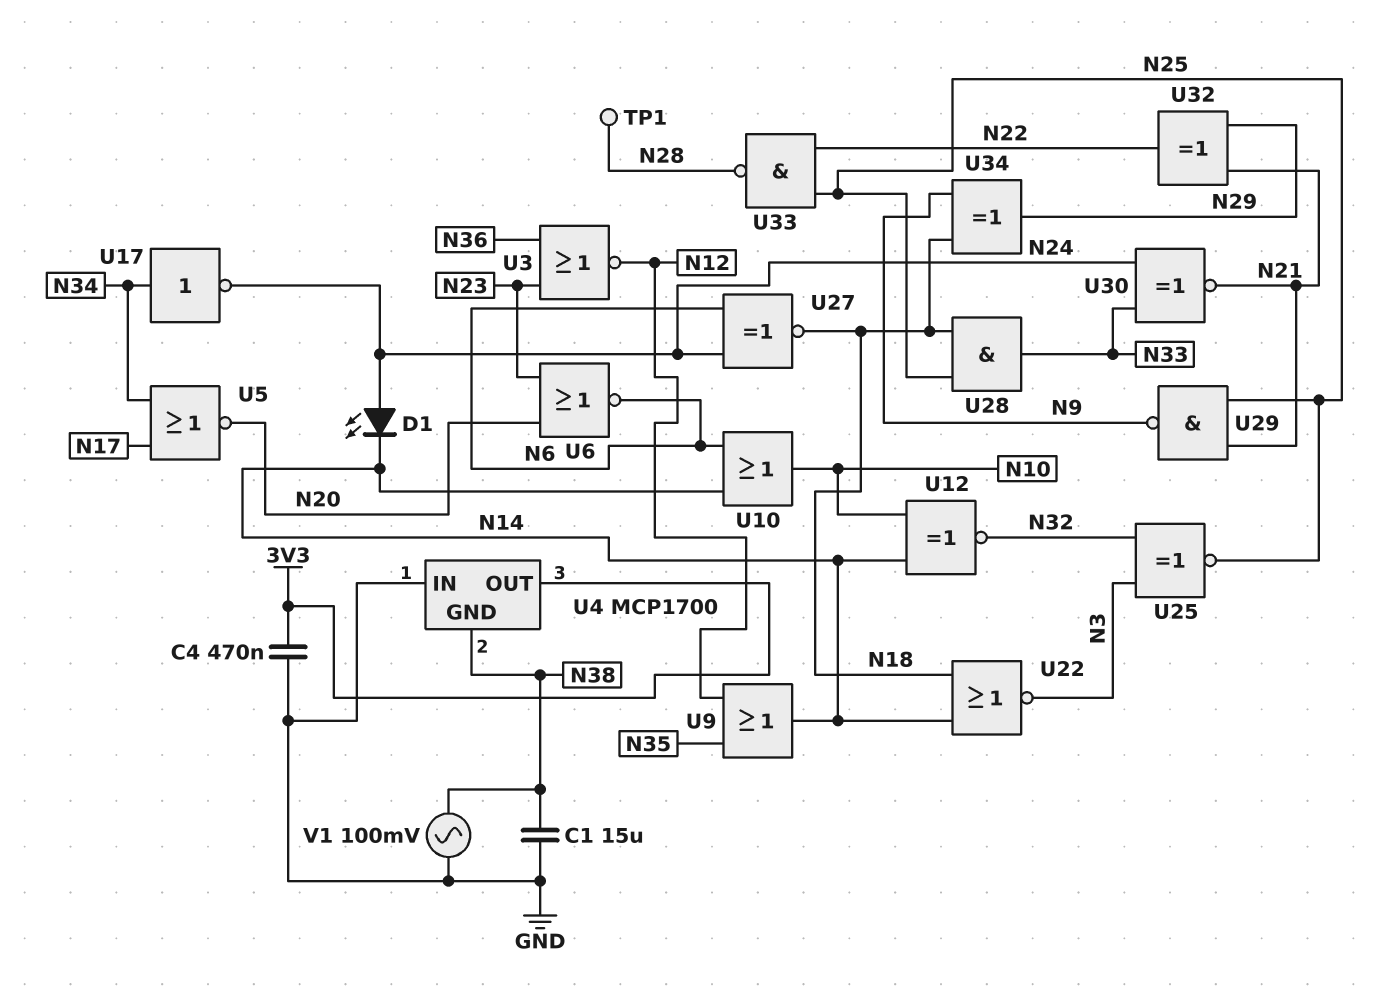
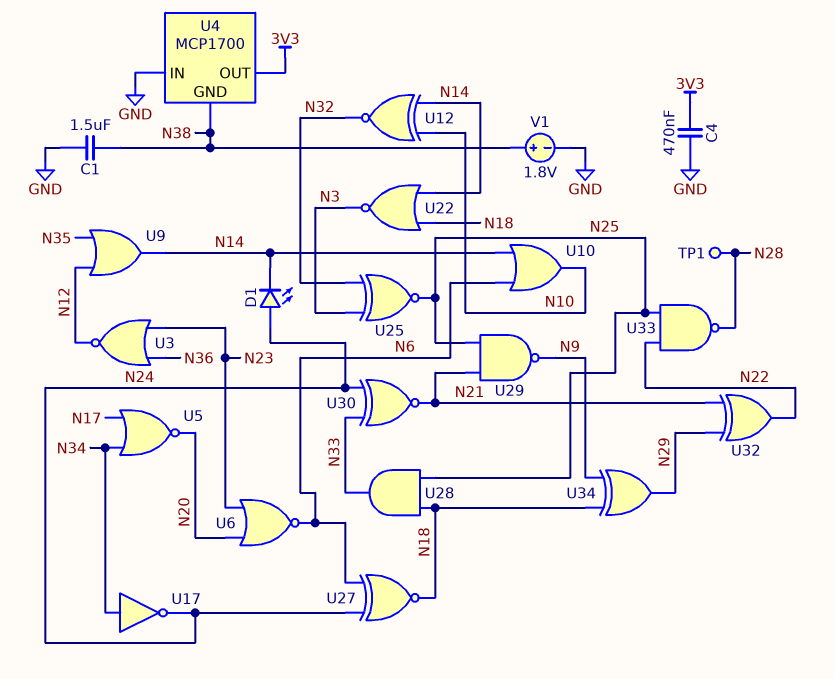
C1: 15uF (GND, N38) -> 1.5uF (GND, N38)
V1: AC 100mV (GND, N38) -> 1.8V (plus N38, minus GND)

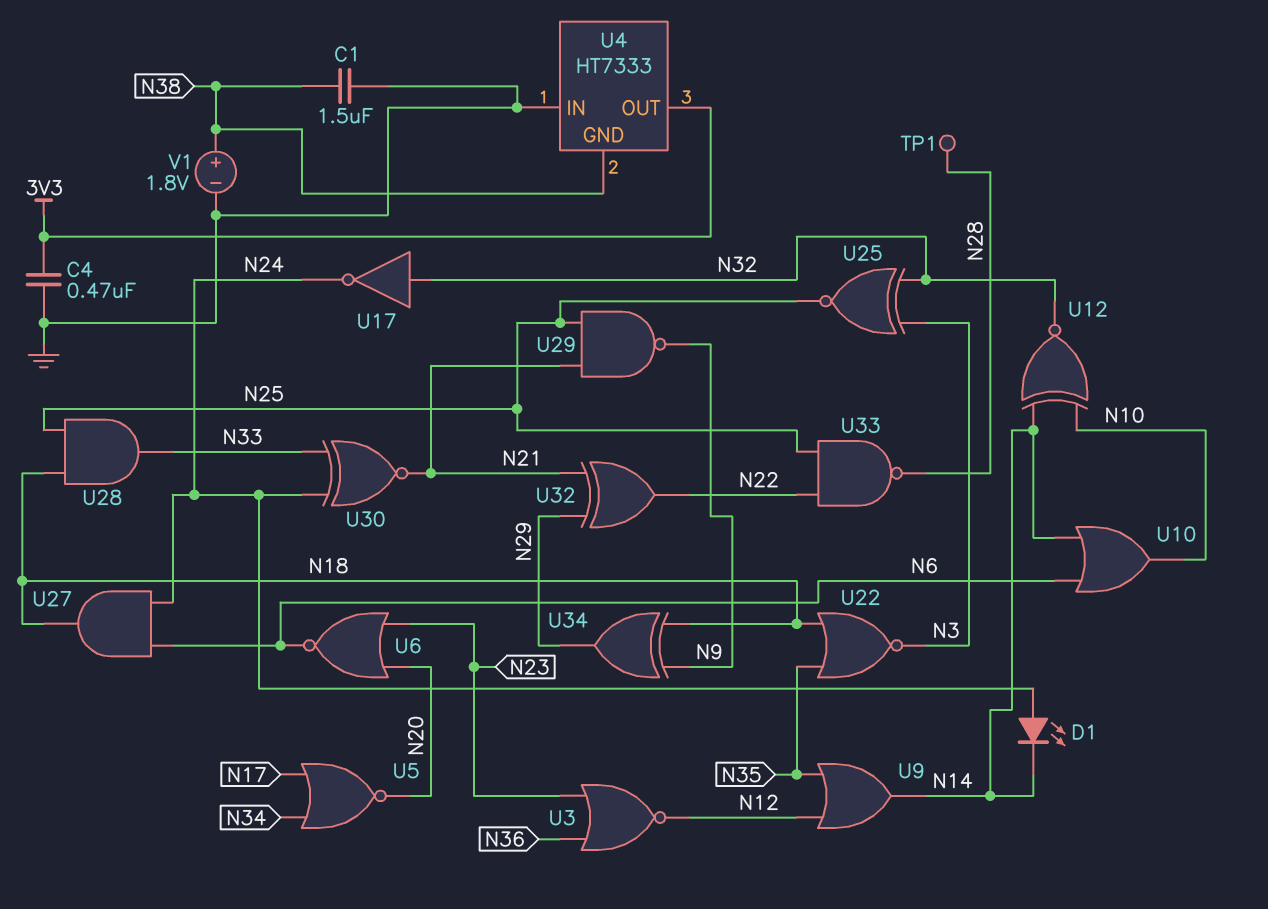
U4: MCP1700 -> HT7333
U17: NOT (in N34, out N24) -> NOT (in N32, out N24)
U22: NOR (in N14, in N18, out N3) -> NOR (in N18, in N35, out N3)
U27: XNOR (in N6, in N24, out N18) -> AND (in N6, in N24, out N18)

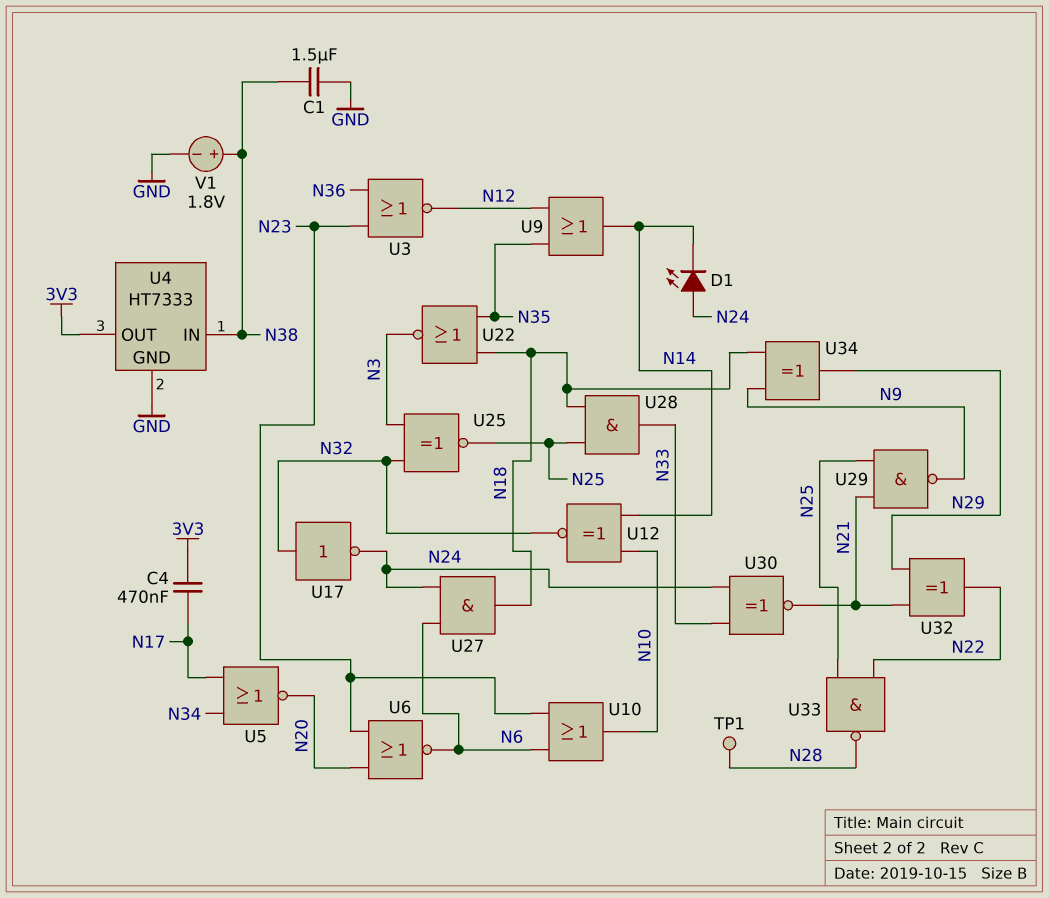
C4: 470nF (3V3, GND) -> 470nF (3V3, N17)
U4 pin GND: N38 -> GND
U4 pin IN: GND -> N38
U10: OR (in N6, in N14, out N10) -> OR (in N6, in N23, out N10)

